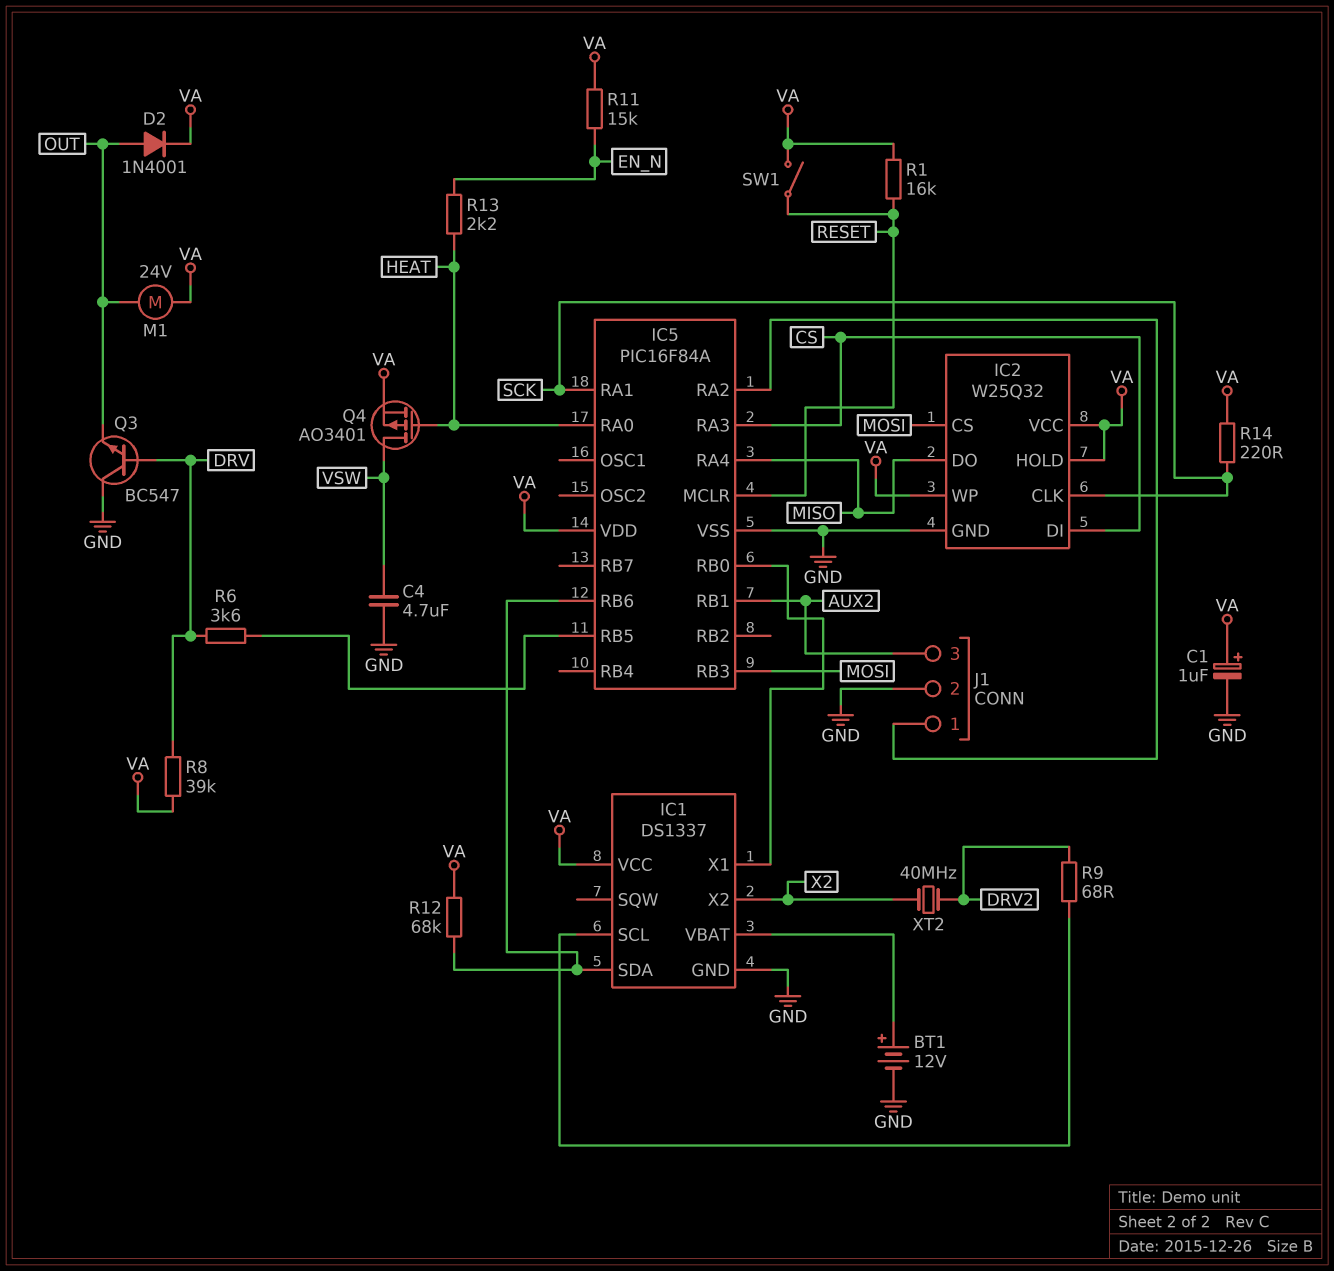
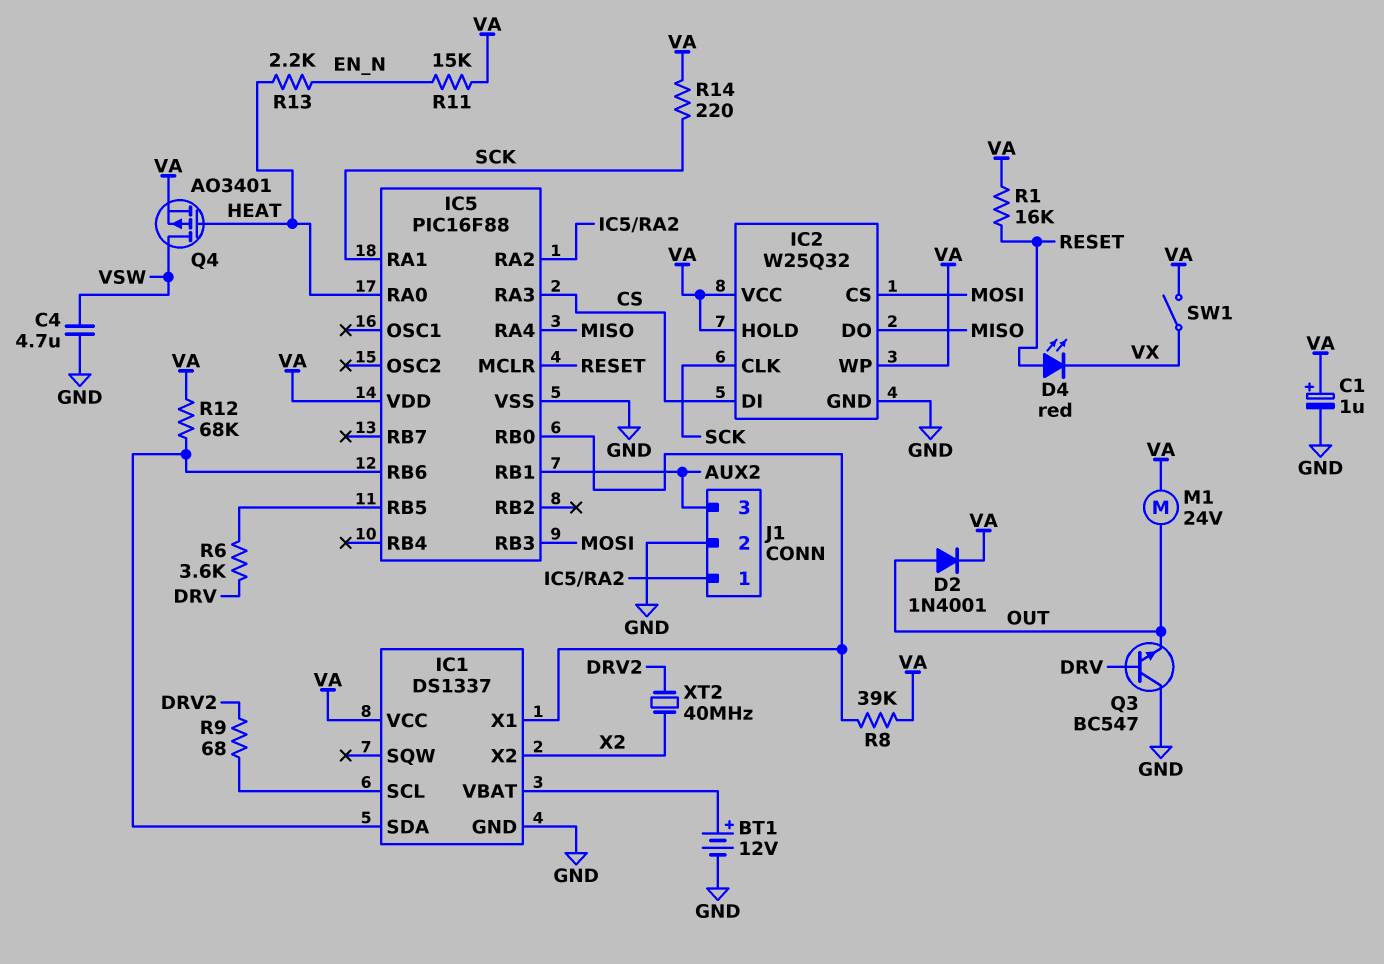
D4: none -> LED red (A RESET, K VX)
IC5: PIC16F84A -> PIC16F88
R8: 39k (DRV, VA) -> 39k (IC1/X1, VA)
SW1: switch (RESET, VA) -> switch (VA, VX)

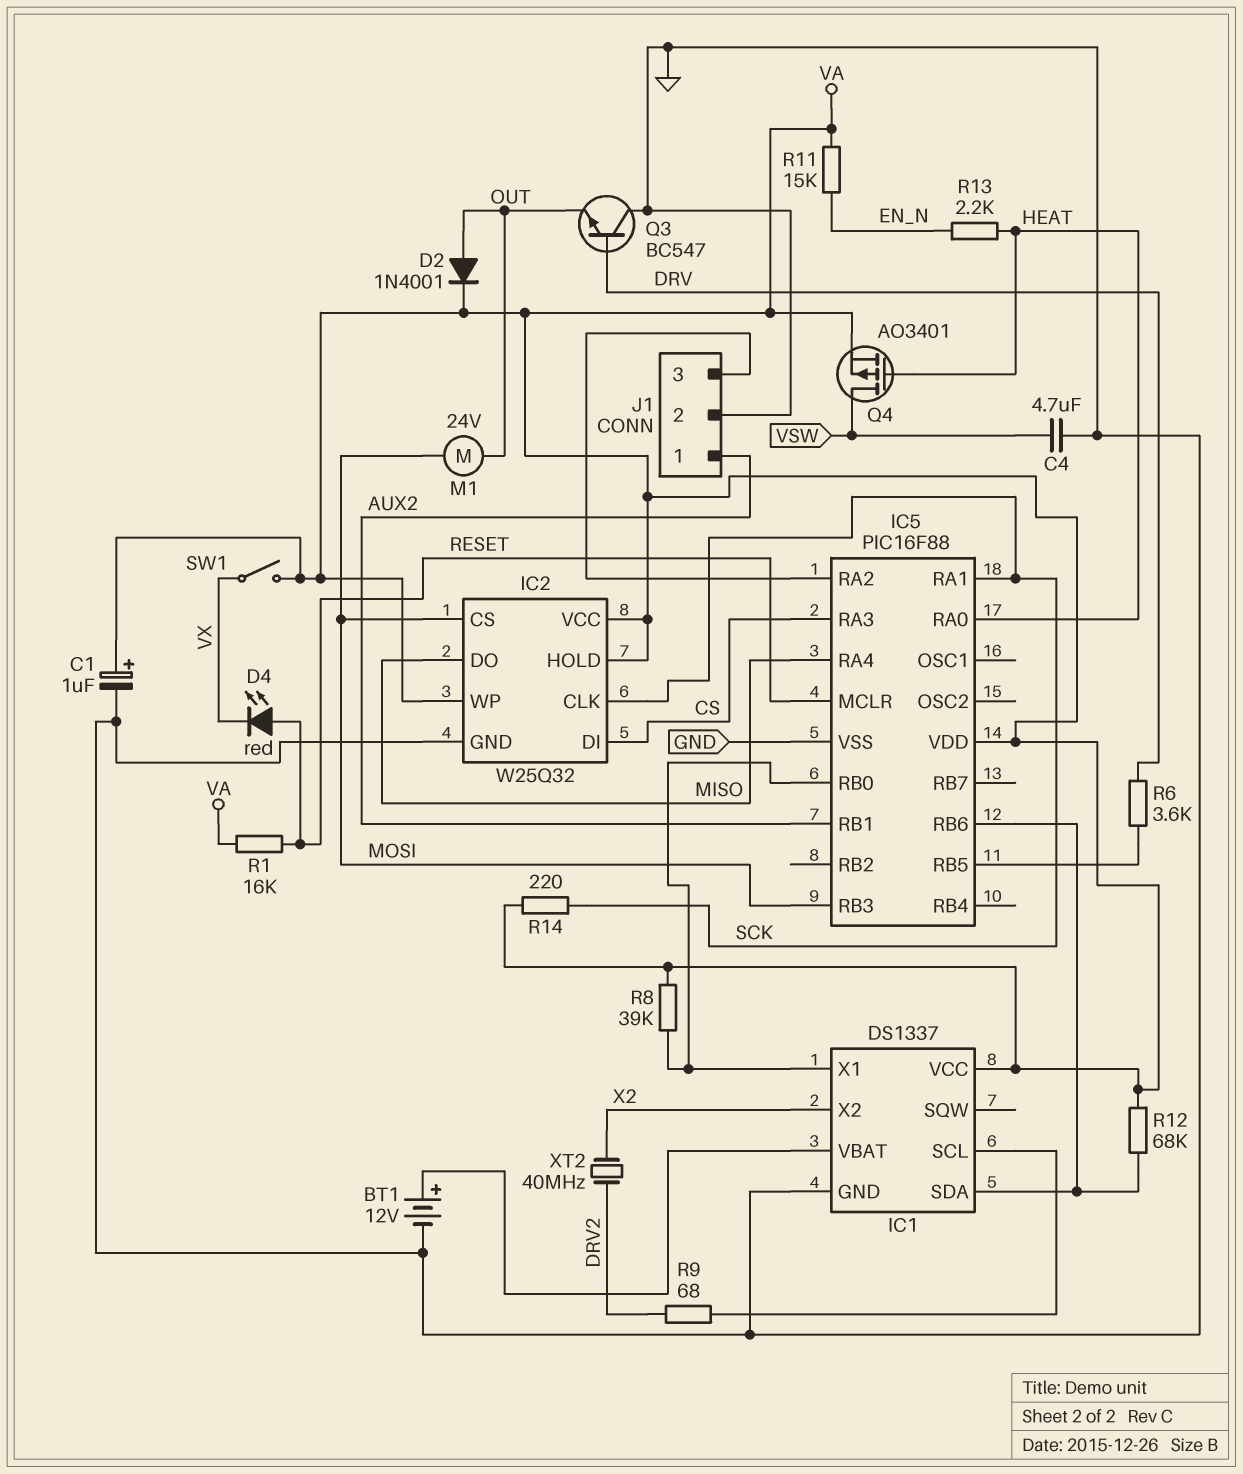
J1 pin 1: IC5/RA2 -> AUX2
J1 pin 3: AUX2 -> IC5/RA2
M1: motor 24V (OUT, VA) -> motor 24V (MOSI, OUT)

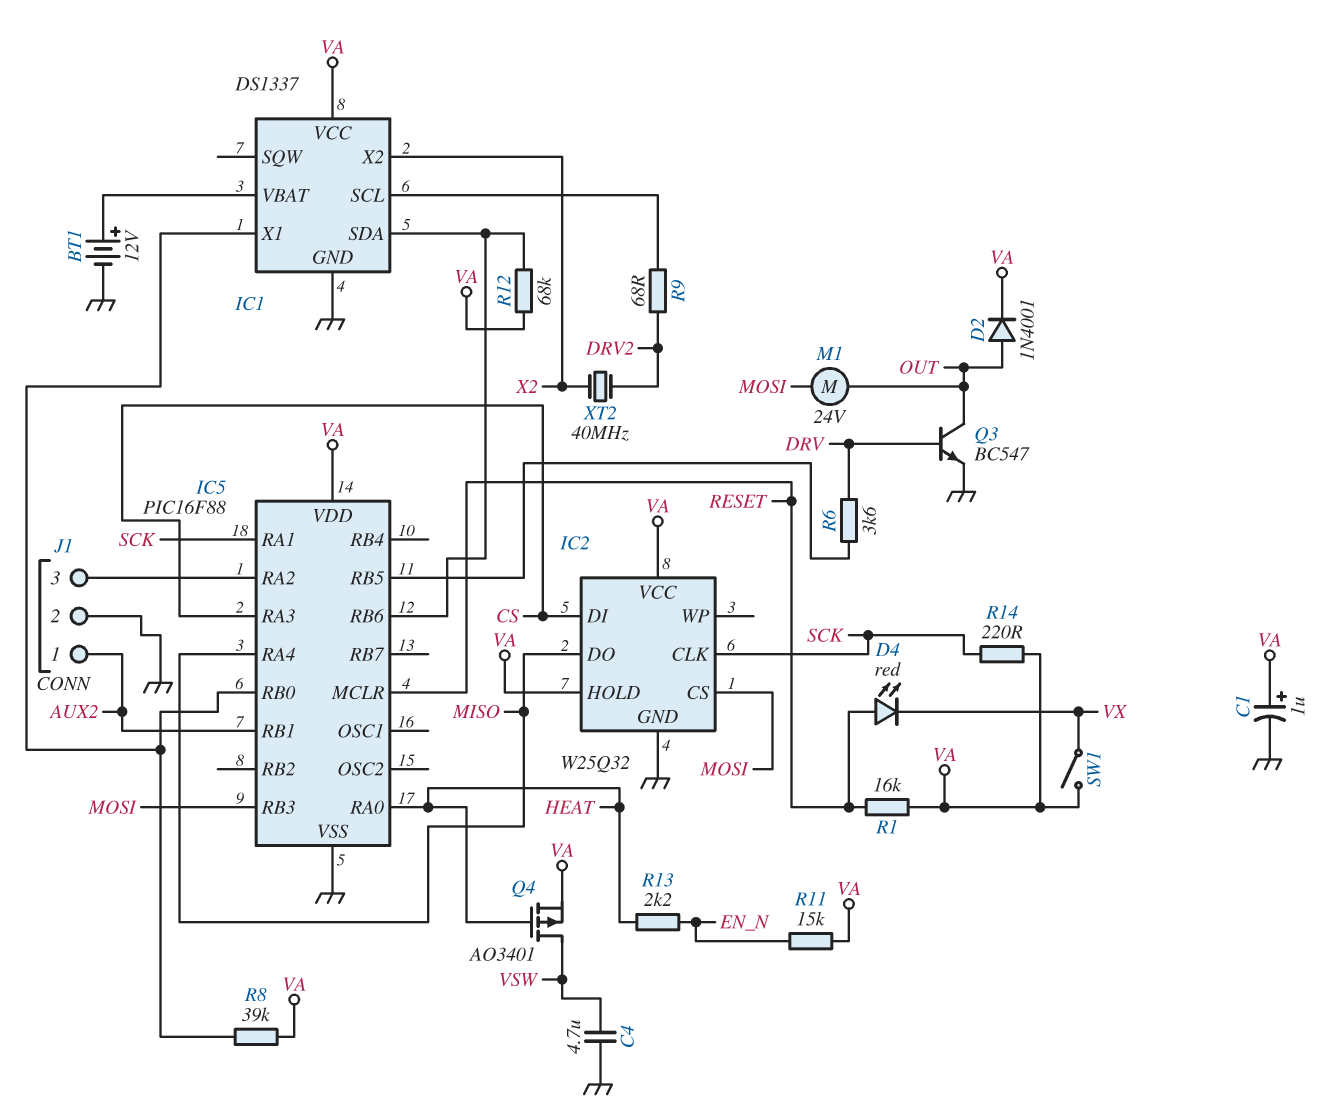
IC2 pin WP: VA -> none
Q3: NPN BC547 (B DRV, C GND, E OUT) -> NPN BC547 (B DRV, C OUT, E GND)

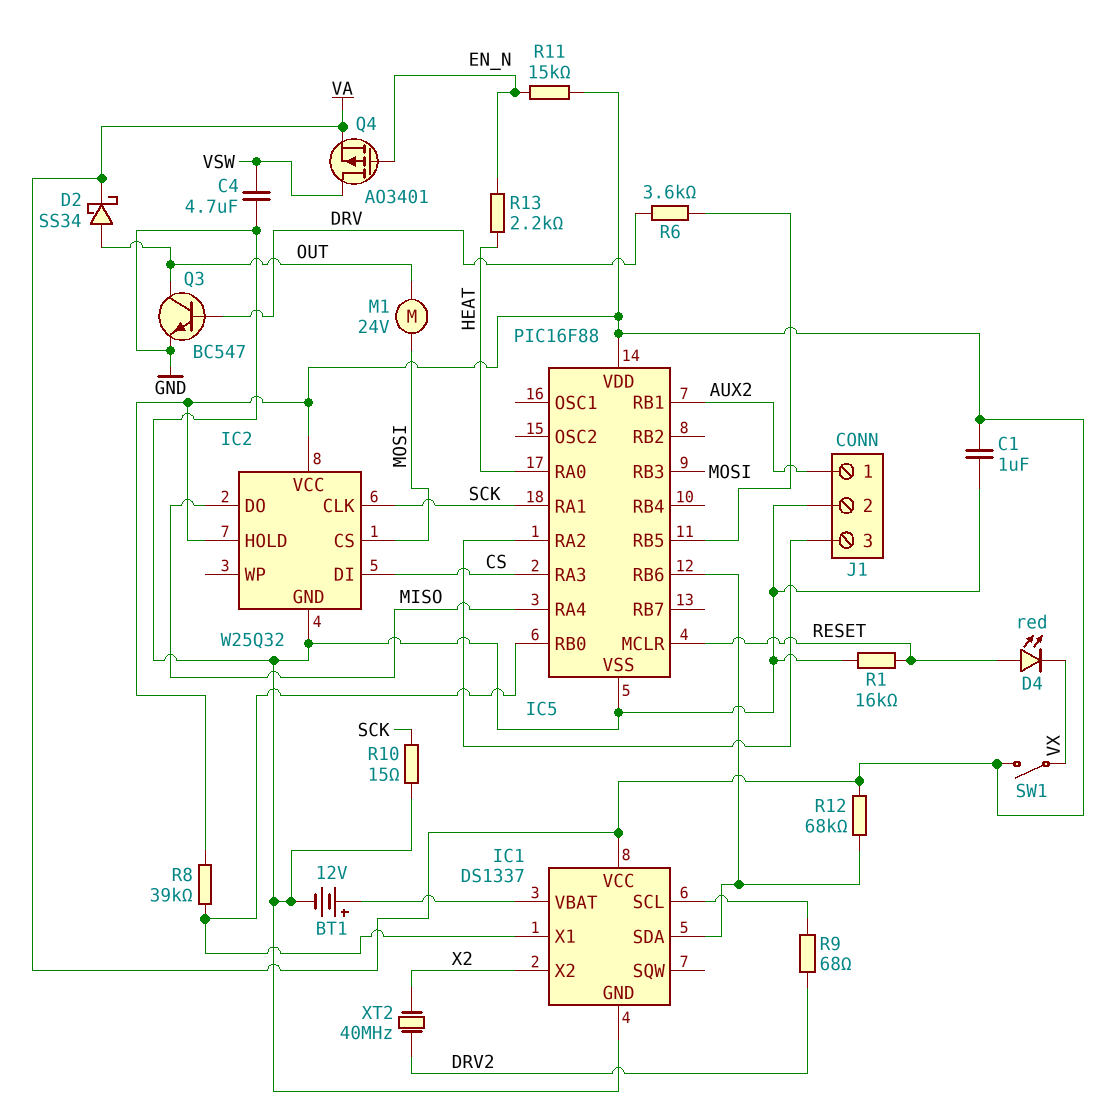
C1: 1uF (plus VA, minus GND) -> 1uF (GND, VA)
D2: diode 1N4001 (A OUT, K VA) -> schottky SS34 (A OUT, K VA)
Q4: PMOS AO3401 (G HEAT, D VSW, S VA) -> PMOS AO3401 (G EN_N, D VSW, S VA)
R1: 16k (RESET, VA) -> 16k (GND, RESET)
R10: none -> 15 (GND, SCK)
R14: 220 (SCK, VA) -> none

